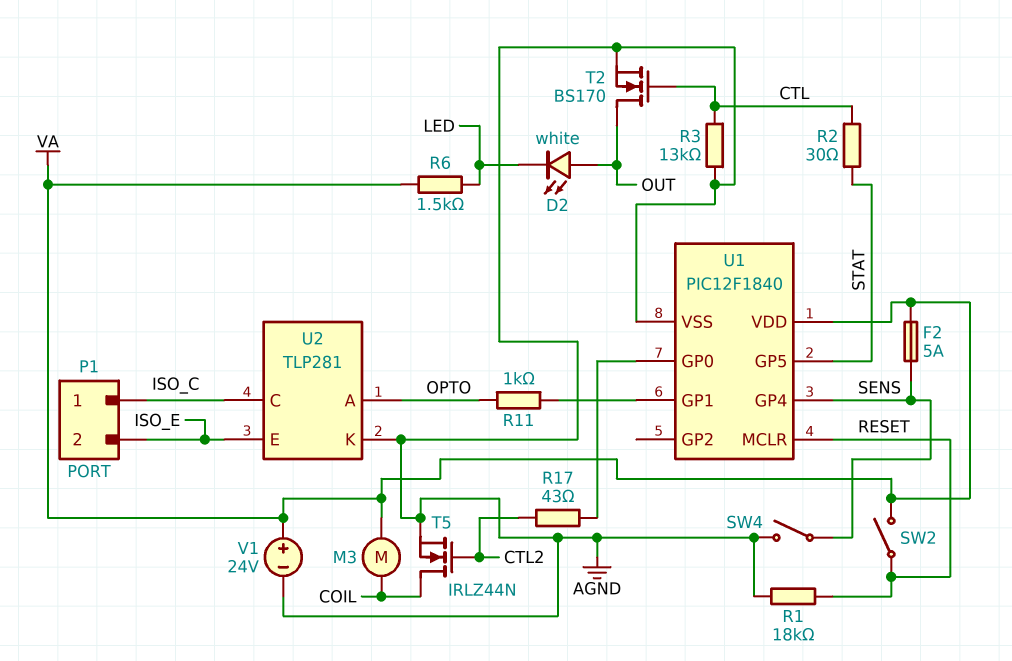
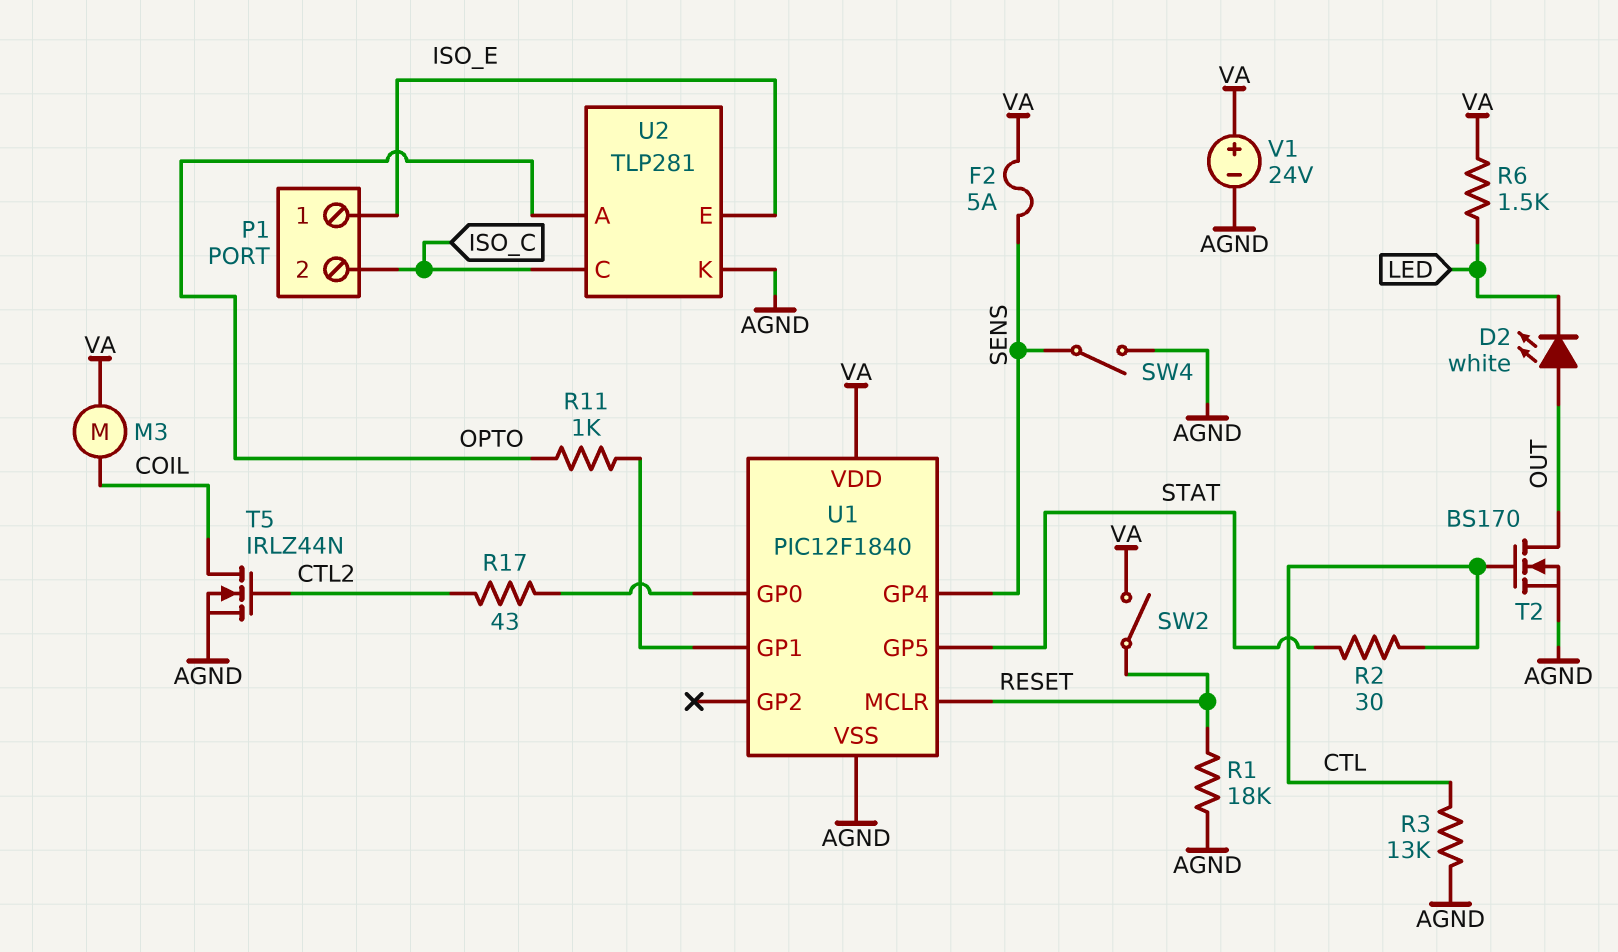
P1 pin 1: ISO_C -> ISO_E
P1 pin 2: ISO_E -> ISO_C

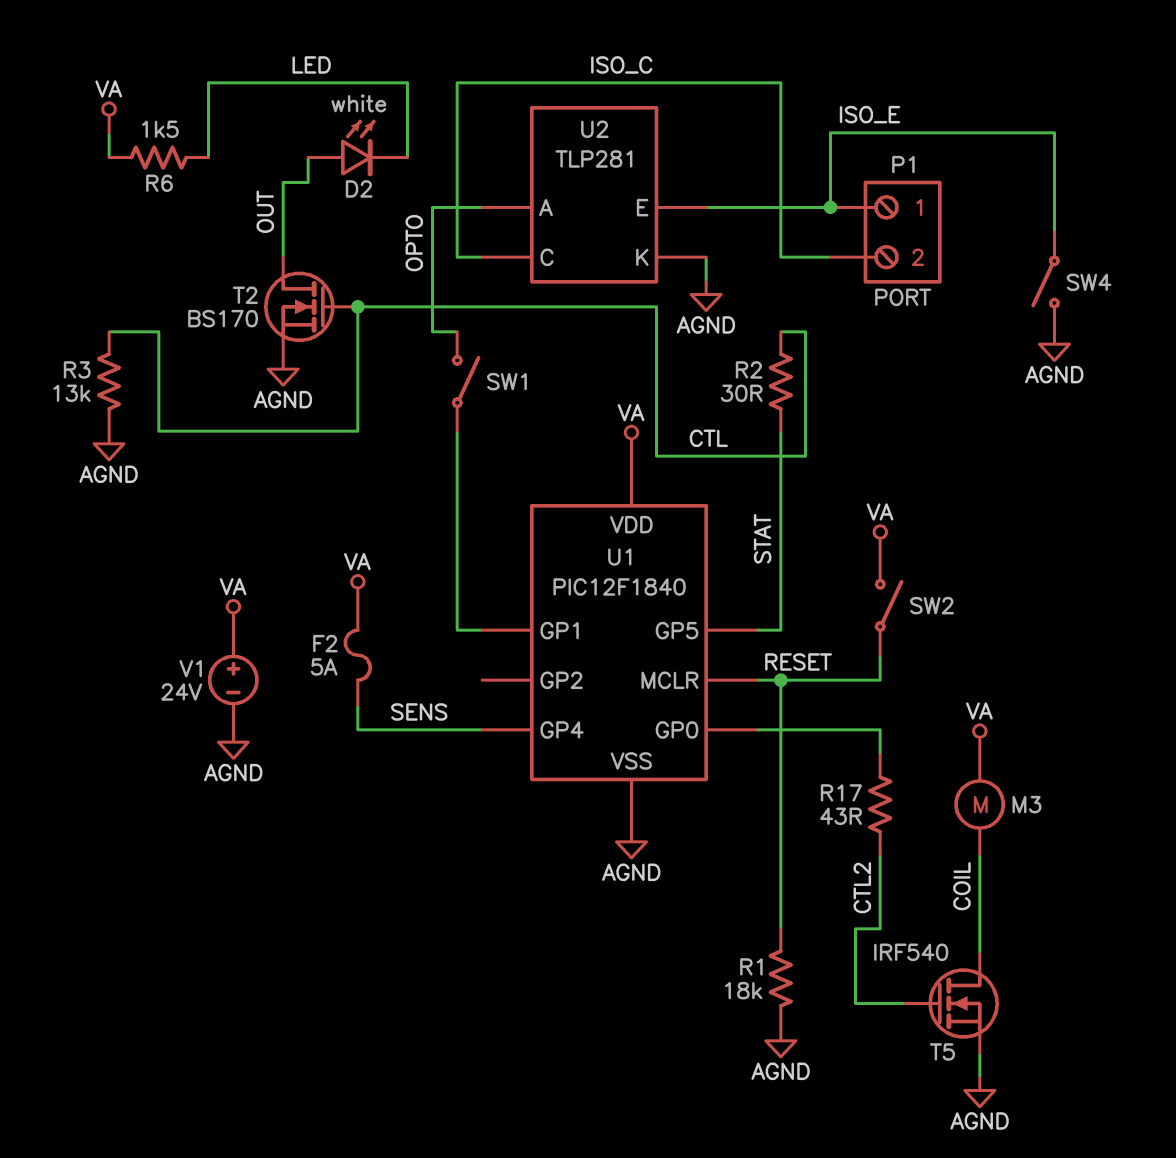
R11: 1k (OPTO, U1/GP1) -> none
SW1: none -> switch (OPTO, U1/GP1)
SW4: switch (AGND, SENS) -> switch (AGND, ISO_E)
T5: NMOS IRLZ44N (G CTL2, D COIL, S AGND) -> NMOS IRF540 (G CTL2, D COIL, S AGND)

